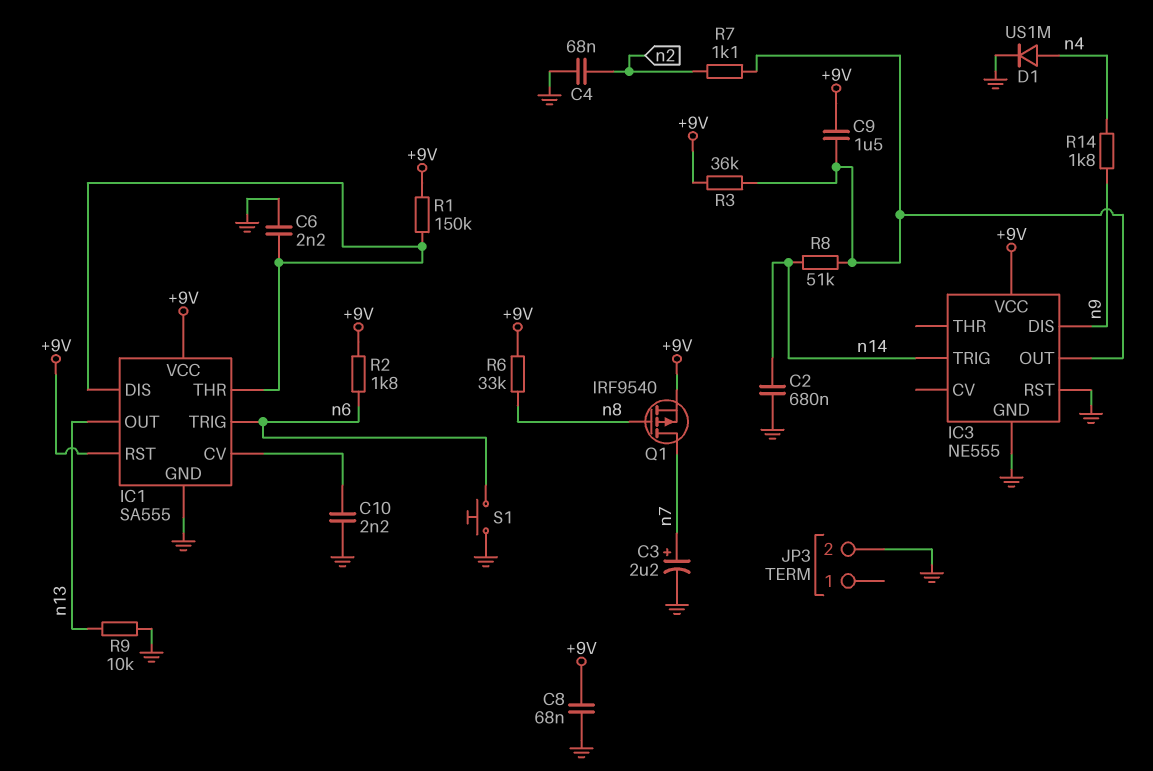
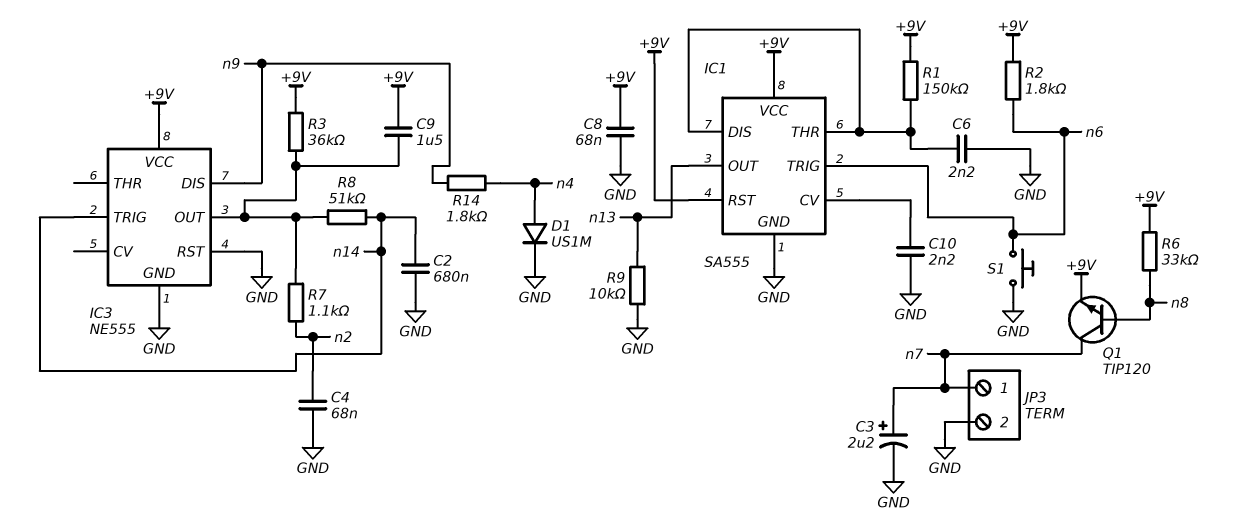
JP3 pin 1: none -> n7
Q1: PMOS IRF9540 (G n8, D n7, S +9V) -> NPN TIP120 (B n8, C n7, E +9V)

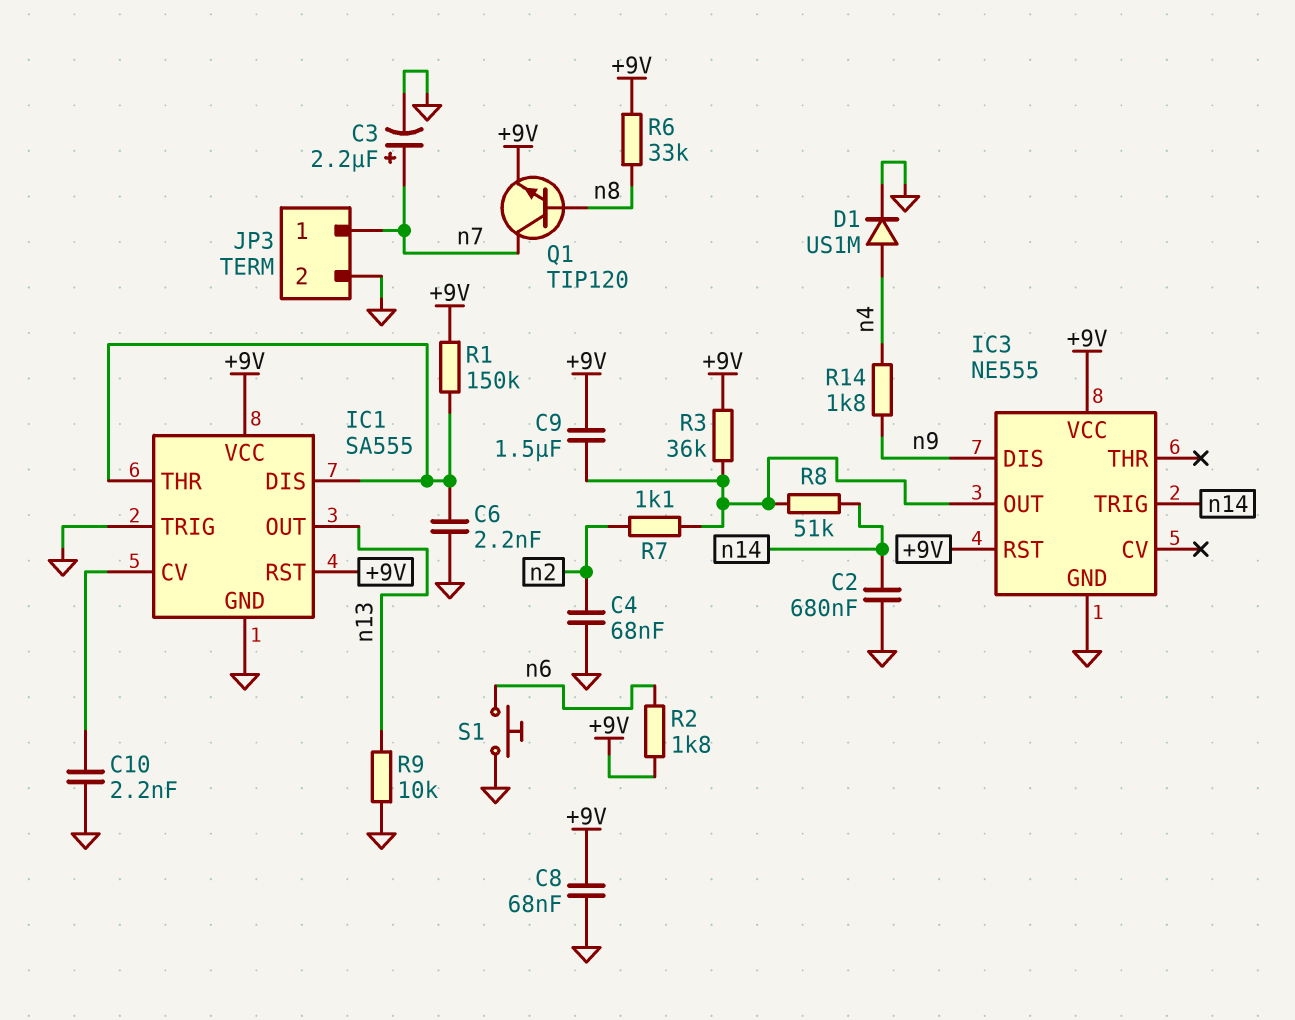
IC1 pin TRIG: n6 -> GND
IC3 pin RST: GND -> +9V

